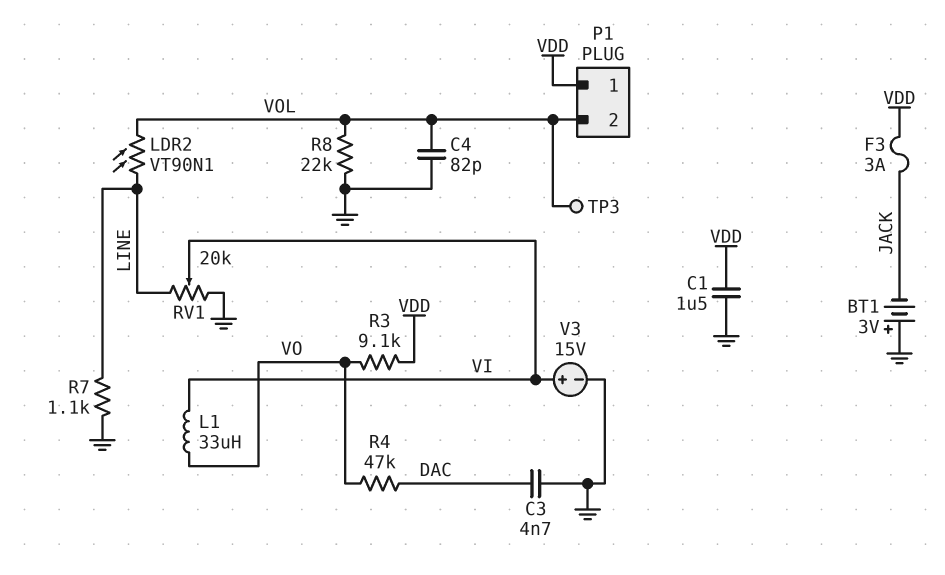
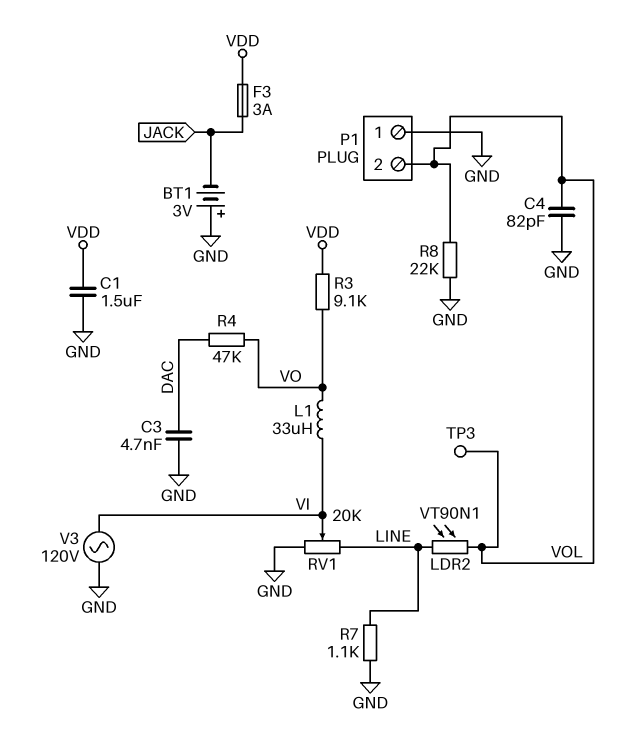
P1 pin 1: VDD -> GND
V3: 15V (plus VI, minus GND) -> AC 120V (GND, VI)

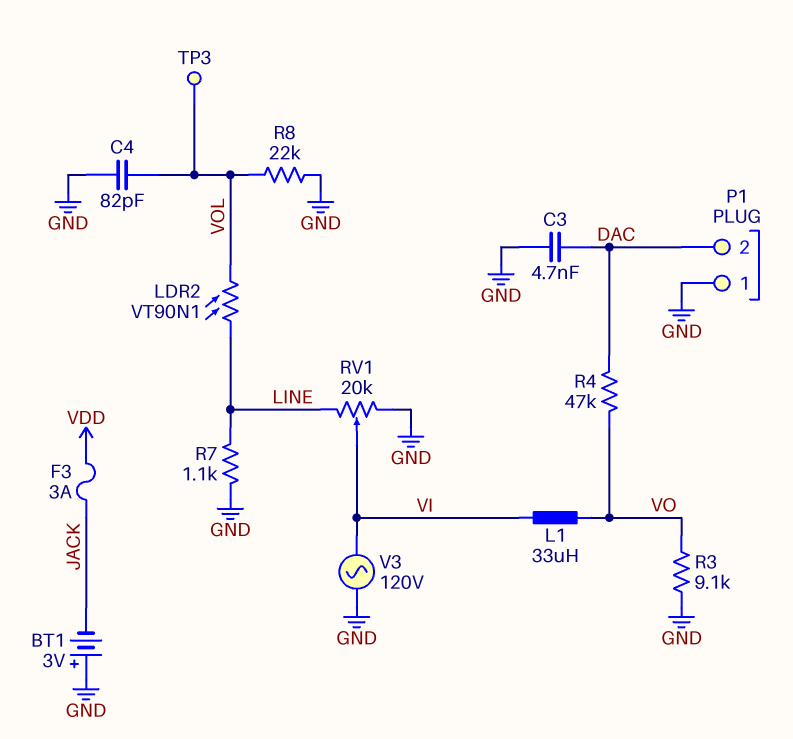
C1: 1.5uF (GND, VDD) -> none
P1 pin 2: VOL -> DAC
R3: 9.1k (VDD, VO) -> 9.1k (GND, VO)

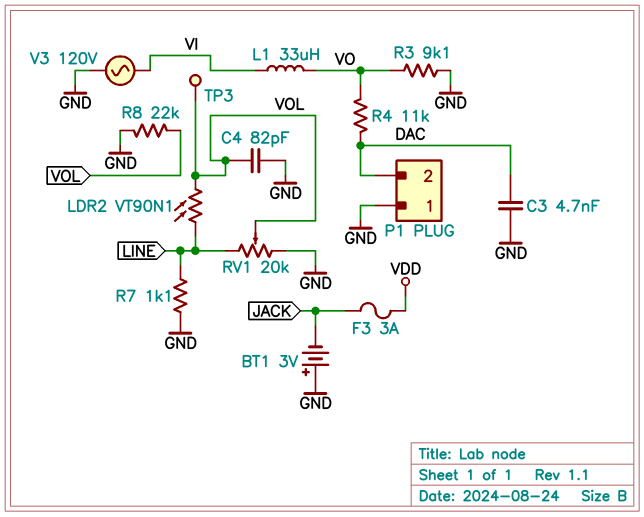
R4: 47k (DAC, VO) -> 11k (DAC, VO)
RV1: 20k (GND, LINE, wiper VI) -> 20k (GND, LINE, wiper VOL)

